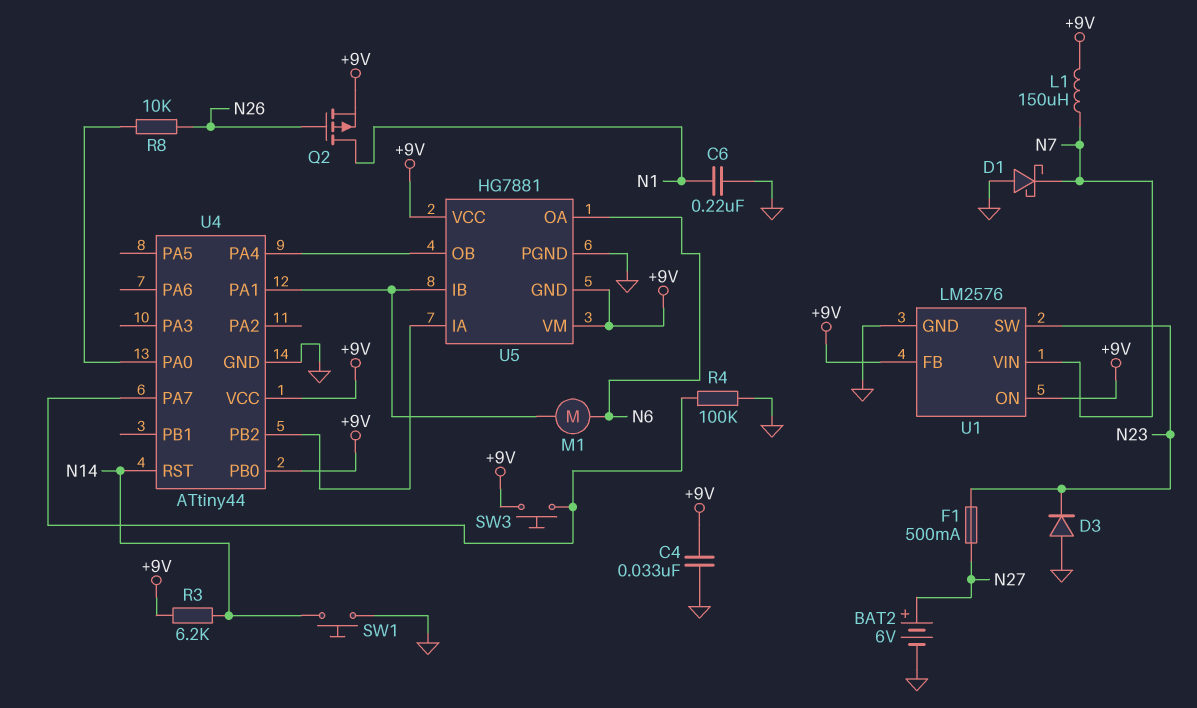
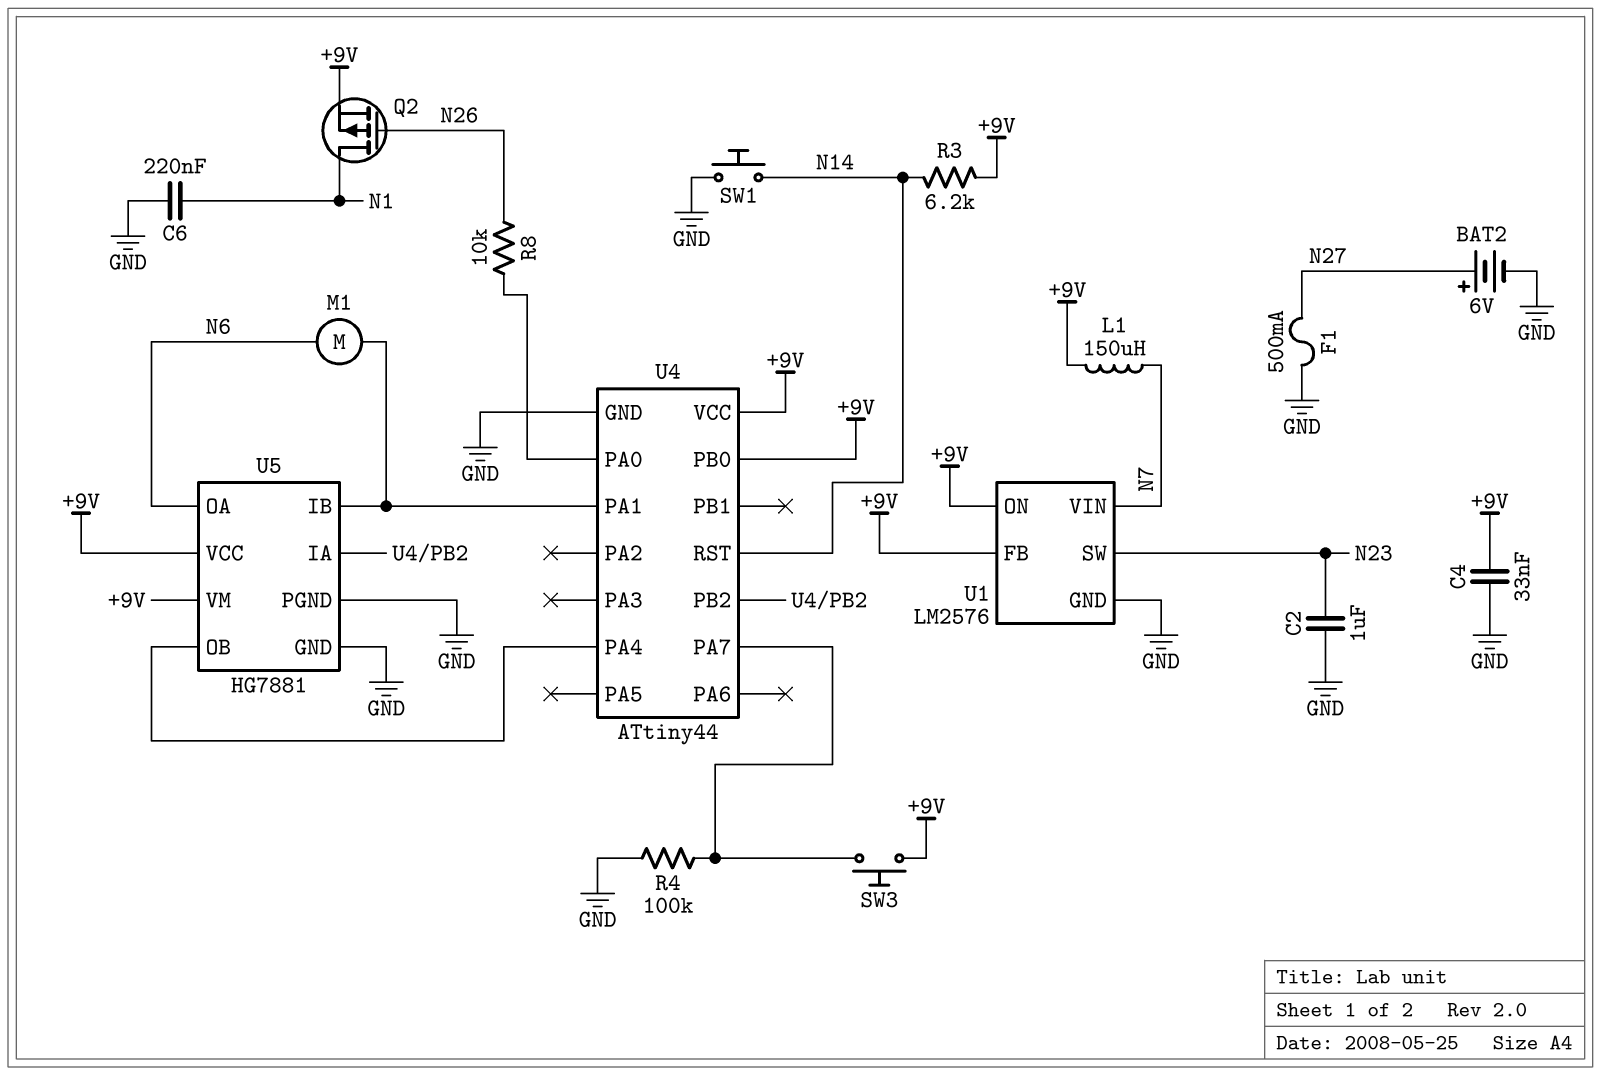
C2: none -> 1uF (GND, N23)
D1: schottky (A GND, K N7) -> none
D3: diode (A GND, K N23) -> none
F1: 500mA (N23, N27) -> 500mA (GND, N27)
U5 pin GND: +9V -> GND

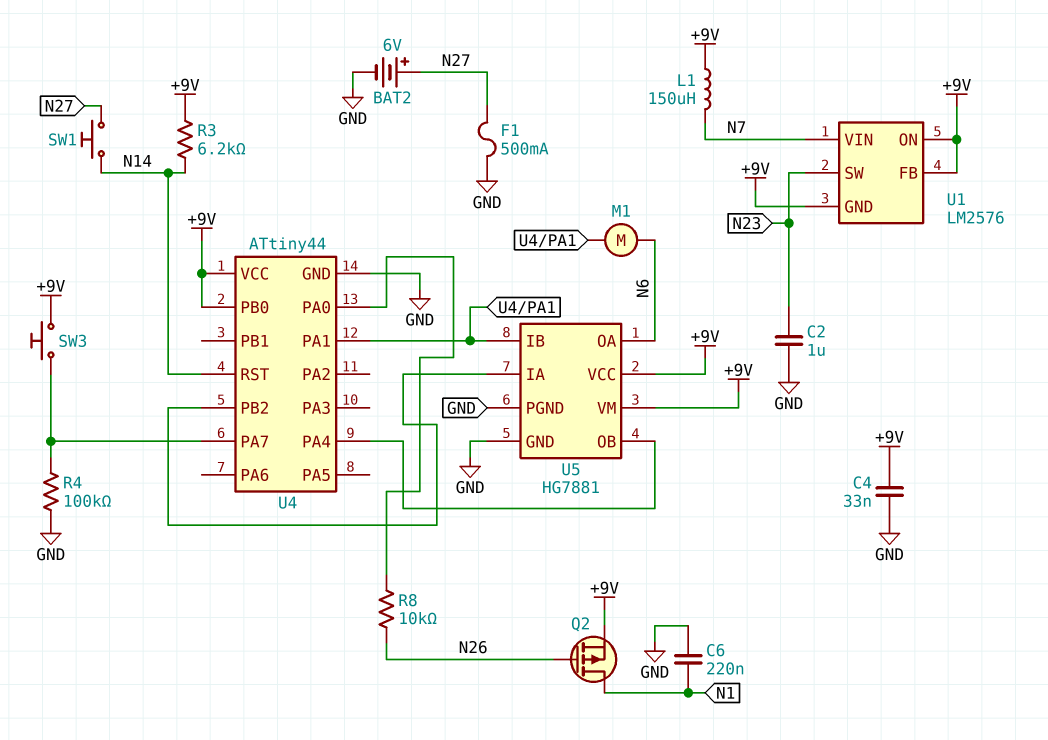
SW1: button (GND, N14) -> button (N14, N27)
U1 pin GND: GND -> +9V

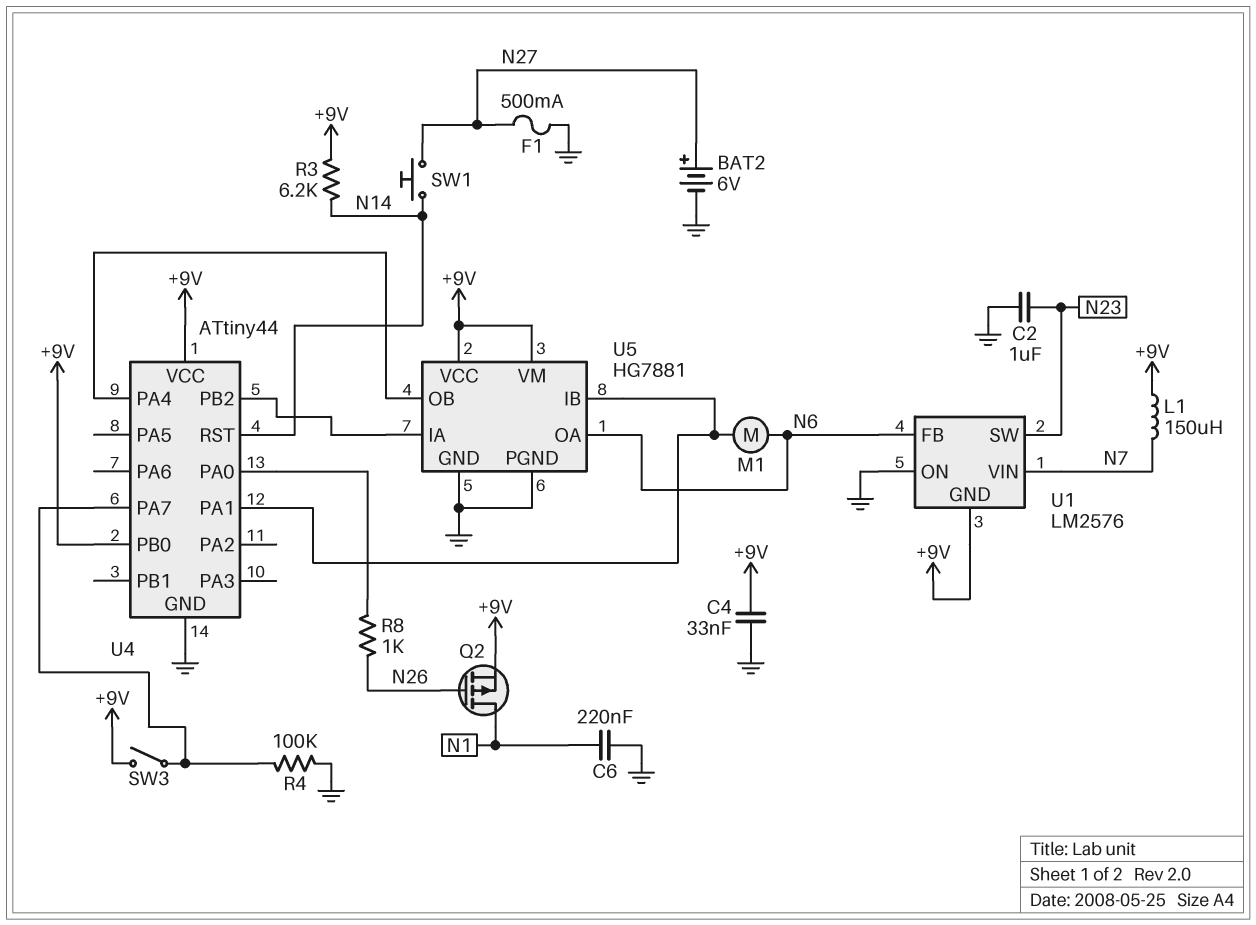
R8: 10k (N26, U4/PA0) -> 1k (N26, U4/PA0)
SW3: button (+9V, U4/PA7) -> switch (+9V, U4/PA7)
U1 pin FB: +9V -> N6
U1 pin ON: +9V -> GND

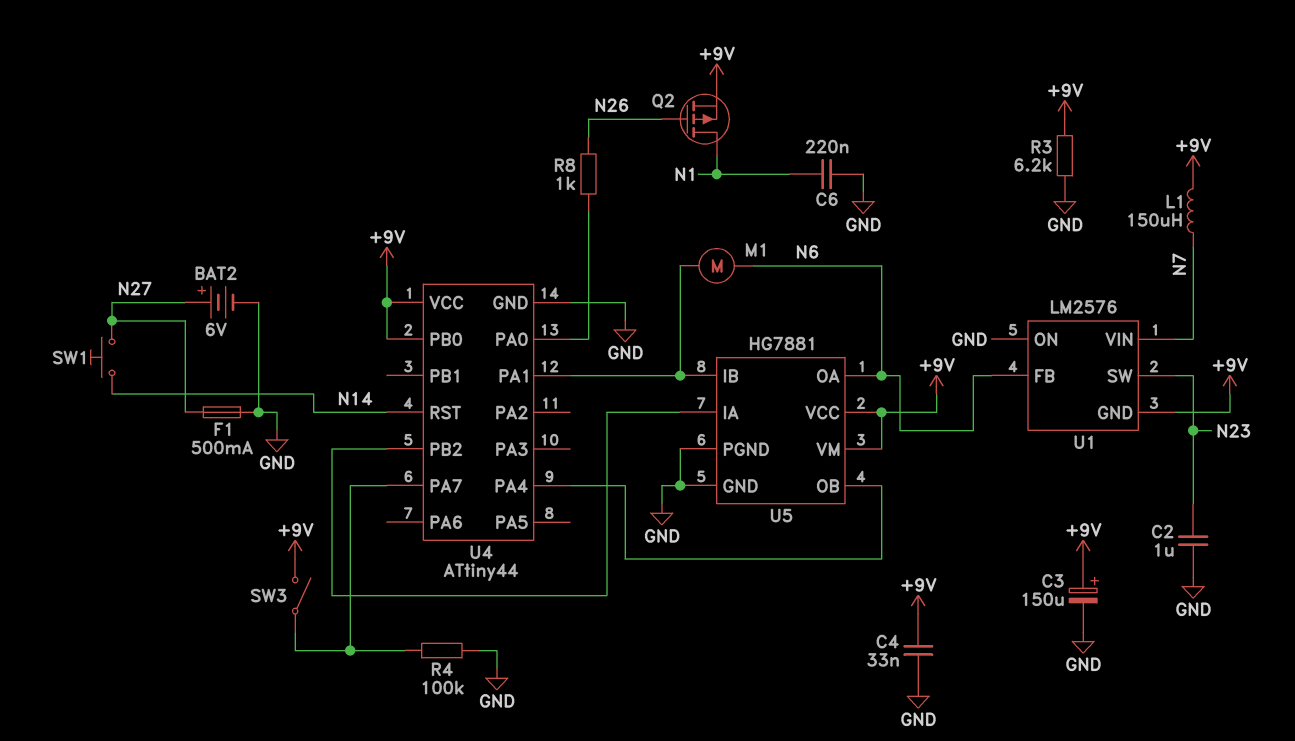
C3: none -> 150uF (plus +9V, minus GND)
R3: 6.2k (+9V, N14) -> 6.2k (+9V, GND)

